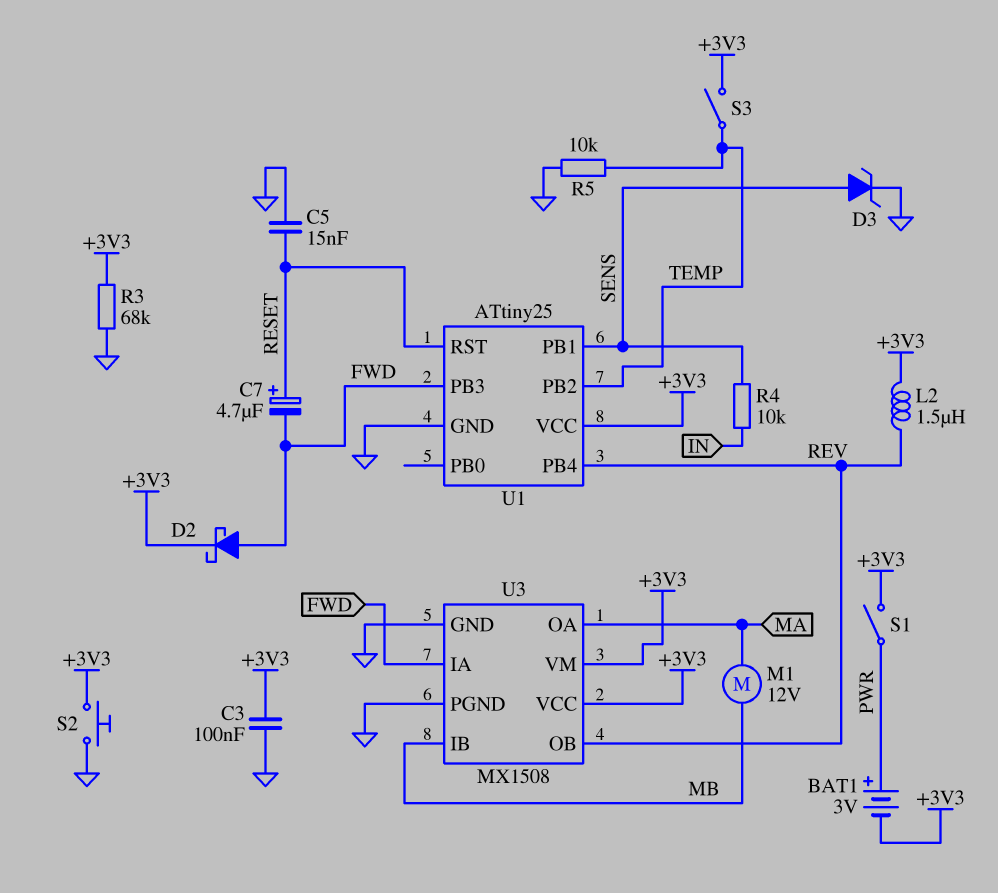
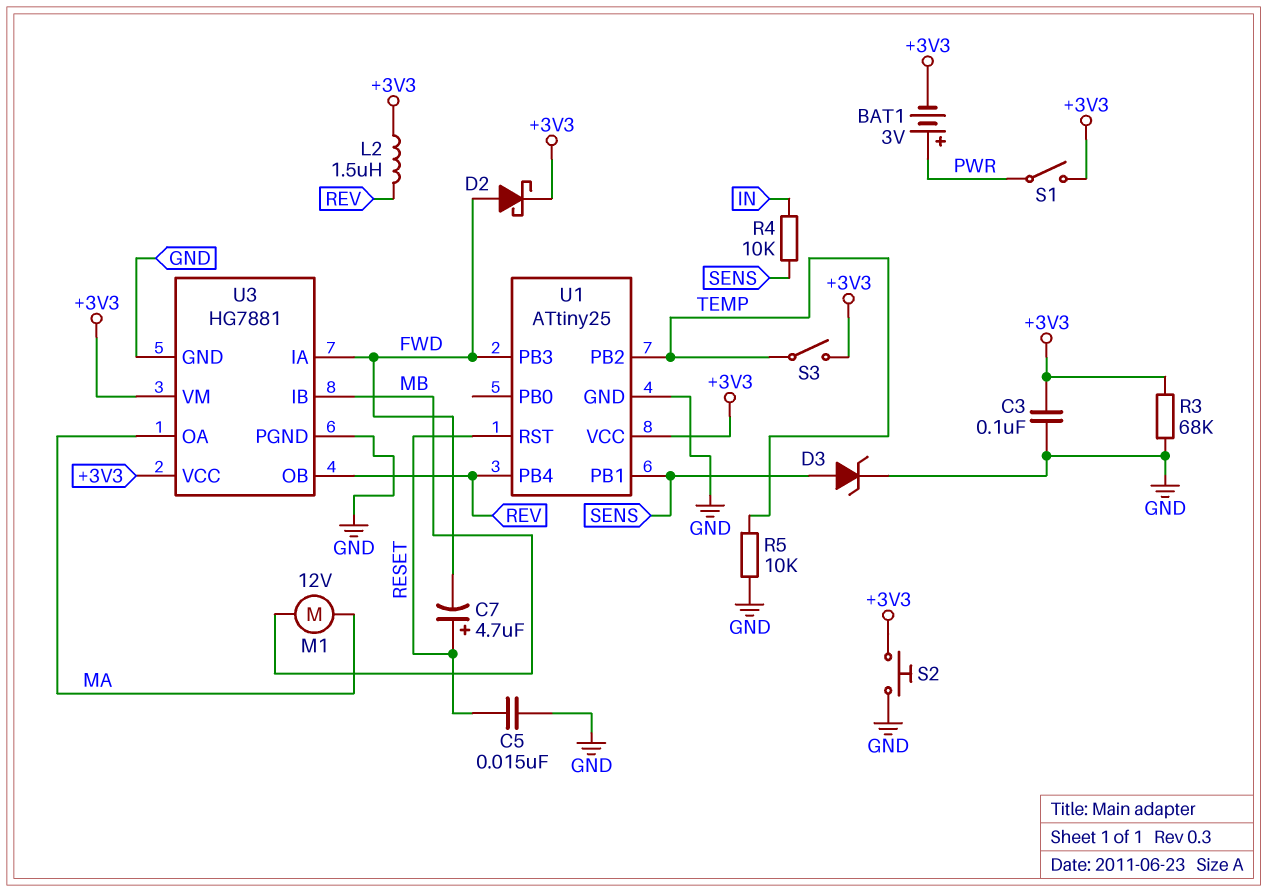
U3: MX1508 -> HG7881

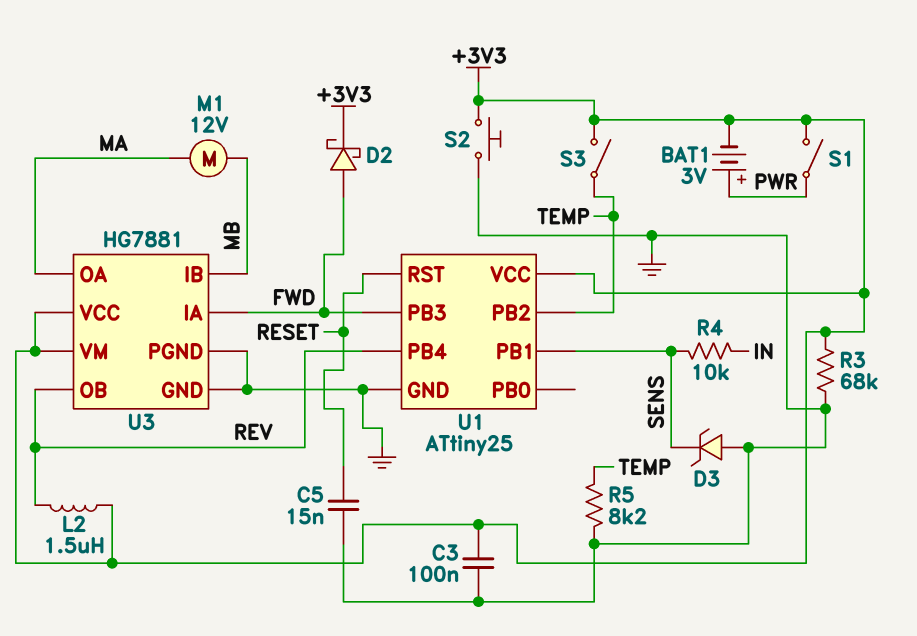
C7: 4.7uF (plus RESET, minus FWD) -> none
D3: zener (A SENS, K GND) -> zener (A GND, K SENS)
R5: 10k (GND, TEMP) -> 8.2k (GND, TEMP)

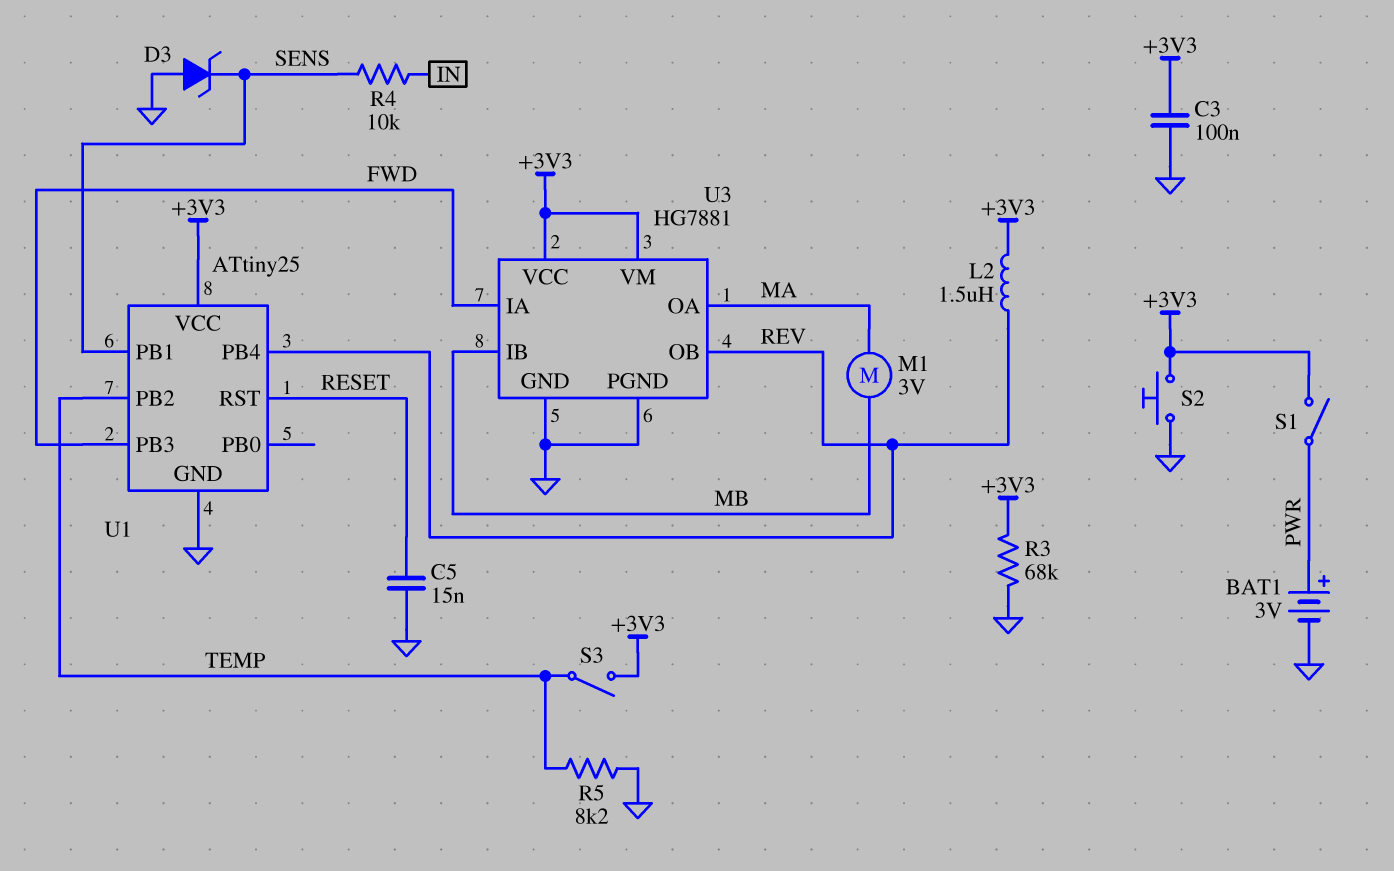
BAT1: 3V (plus PWR, minus +3V3) -> 3V (plus PWR, minus GND)
D2: schottky (A FWD, K +3V3) -> none
M1: motor 12V (MA, MB) -> motor 3V (MA, MB)

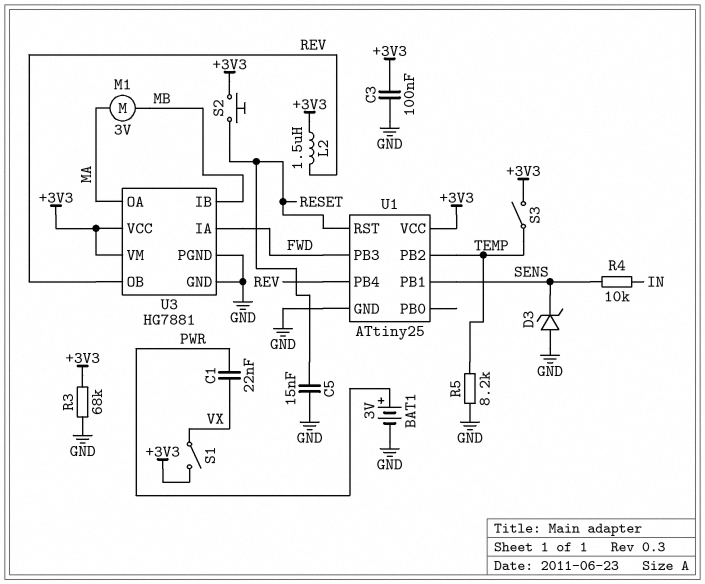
C1: none -> 22nF (PWR, VX)
S1: switch (+3V3, PWR) -> switch (+3V3, VX)
S2: button (+3V3, GND) -> button (+3V3, RESET)

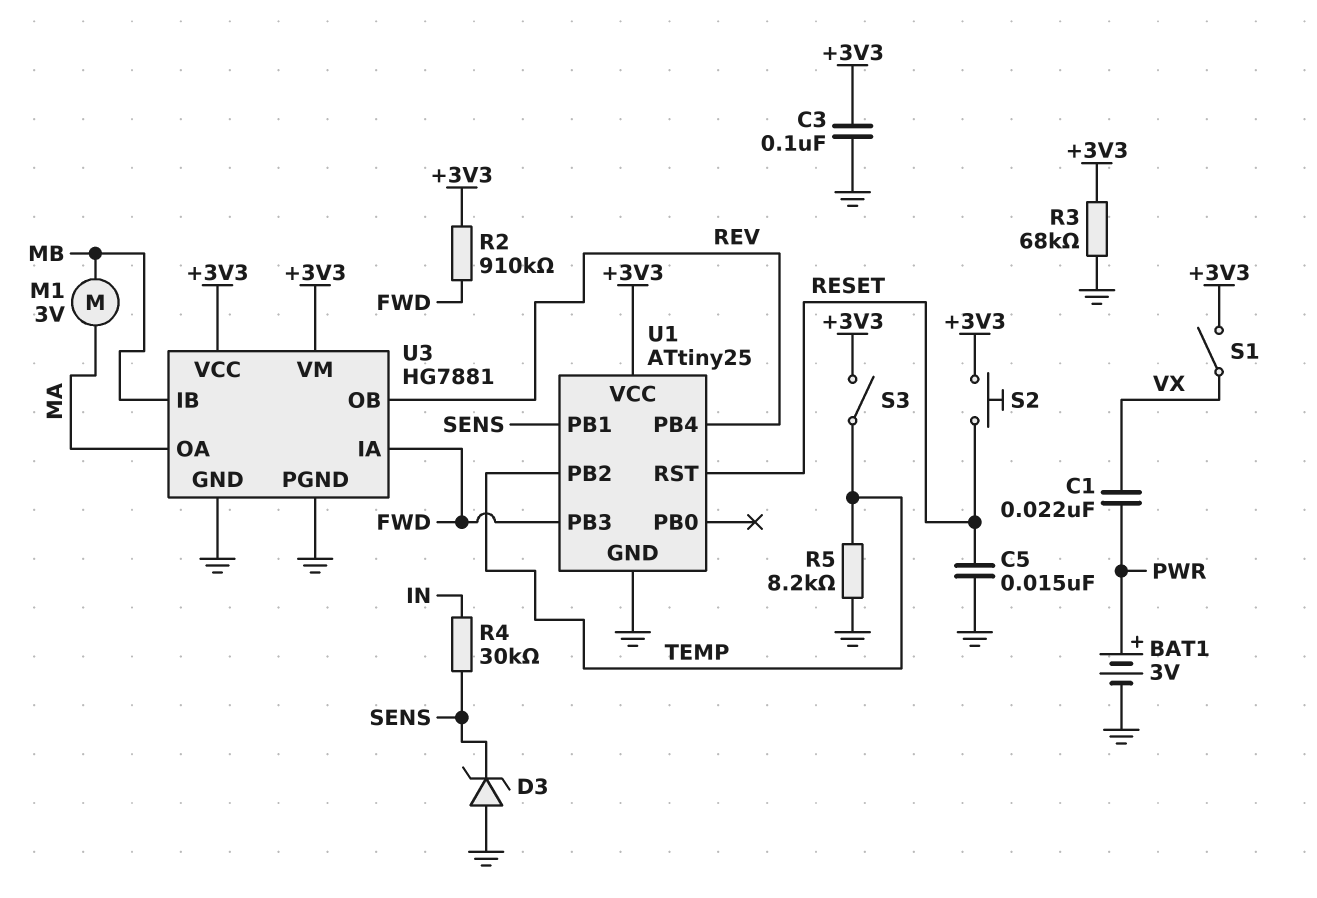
L2: 1.5uH (+3V3, REV) -> none
R2: none -> 910k (+3V3, FWD)
R4: 10k (IN, SENS) -> 30k (IN, SENS)

